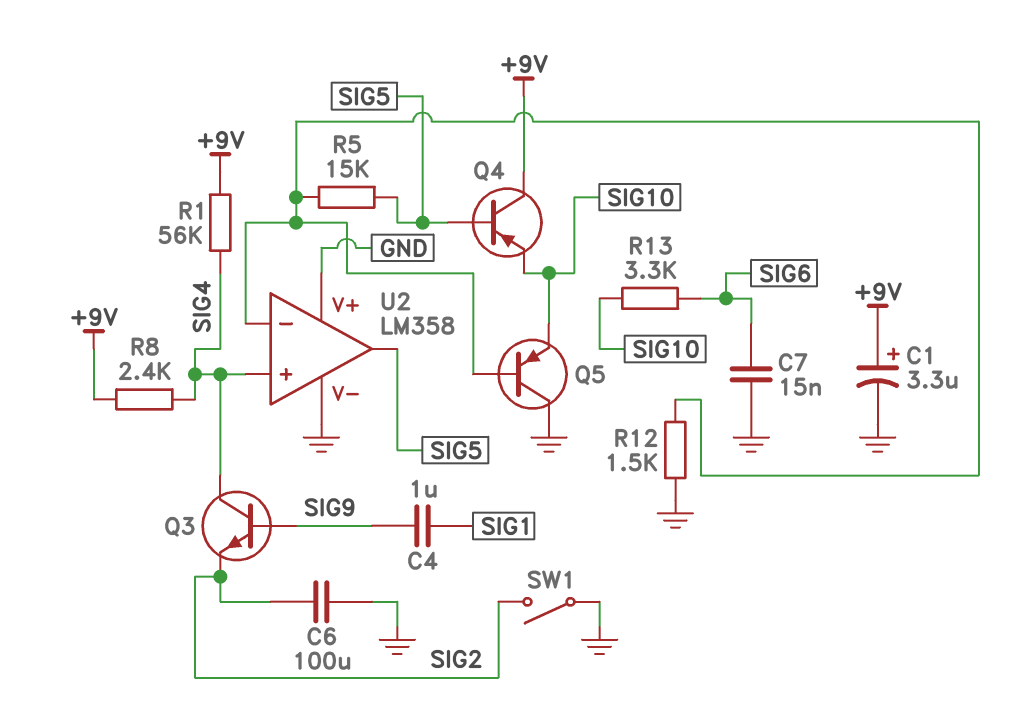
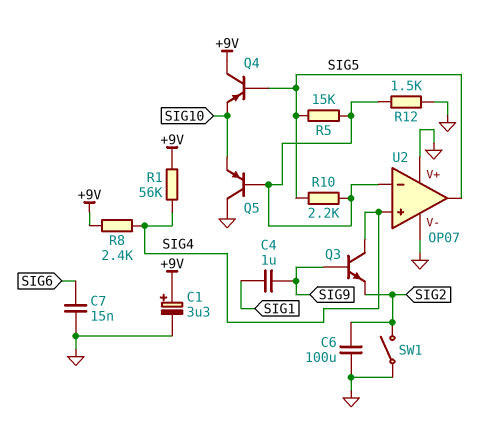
R10: none -> 2.2k (SIG5, U2/in-)
R13: 3.3k (SIG6, SIG10) -> none
U2: LM358 -> OP07

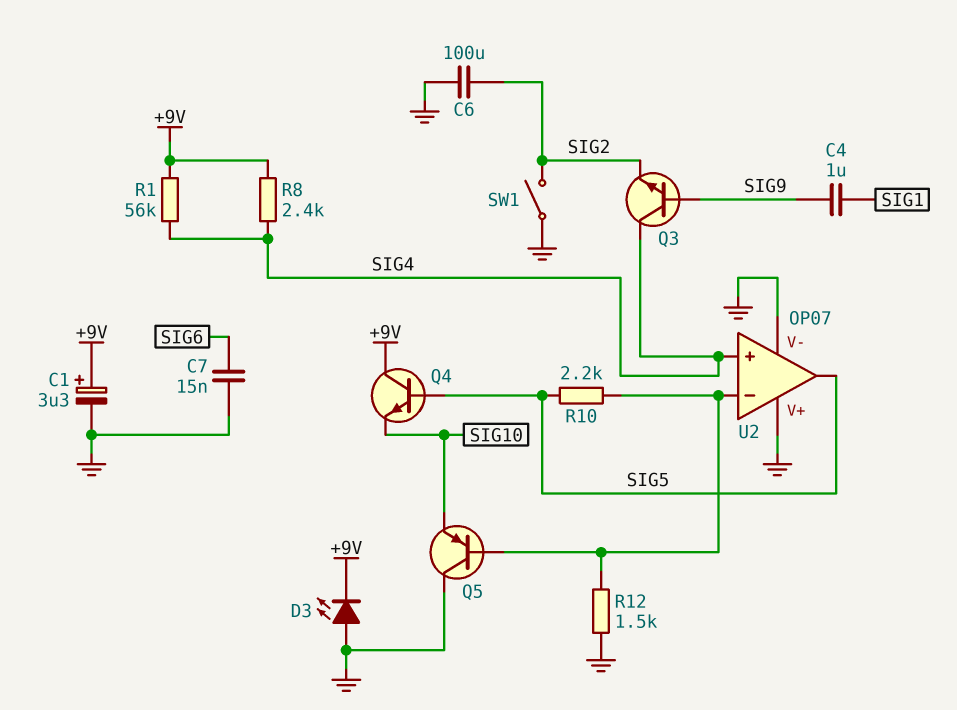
D3: none -> LED (A GND, K +9V)
Q4: PNP (B SIG5, C +9V, E SIG10) -> NPN (B SIG5, C +9V, E SIG10)
R5: 15k (SIG5, U2/in-) -> none

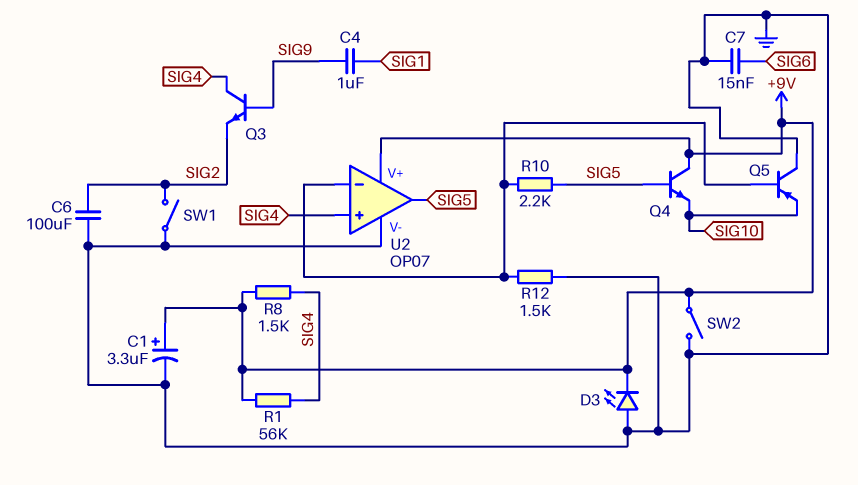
R8: 2.4k (+9V, SIG4) -> 1.5k (+9V, SIG4)
SW2: none -> switch (+9V, GND)
U2 pin V+: GND -> +9V

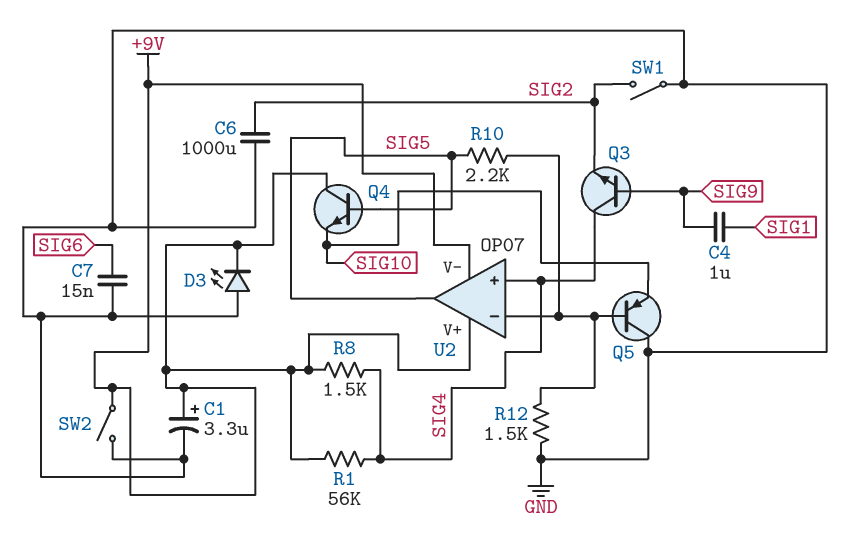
C6: 100uF (GND, SIG2) -> 1000uF (GND, SIG2)
U2 pin V-: GND -> +9V

